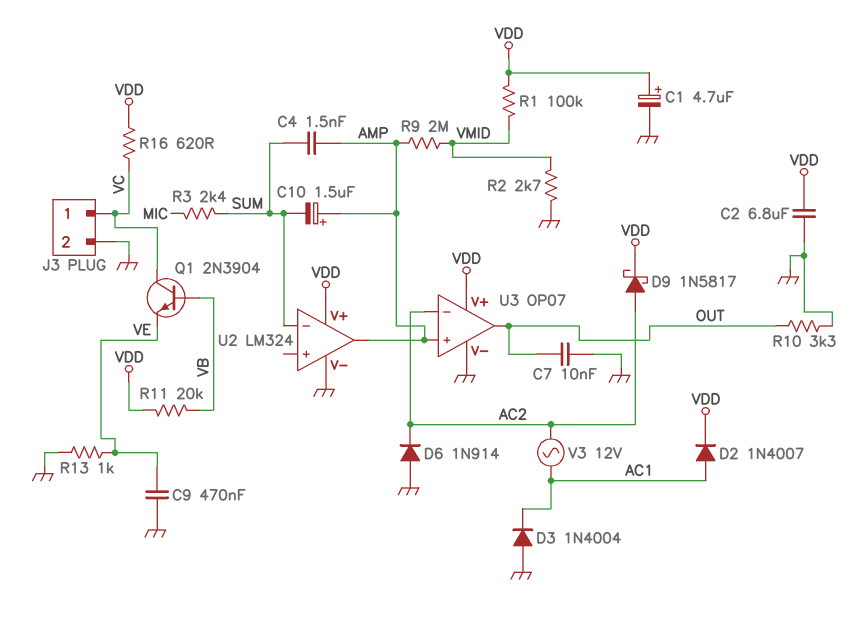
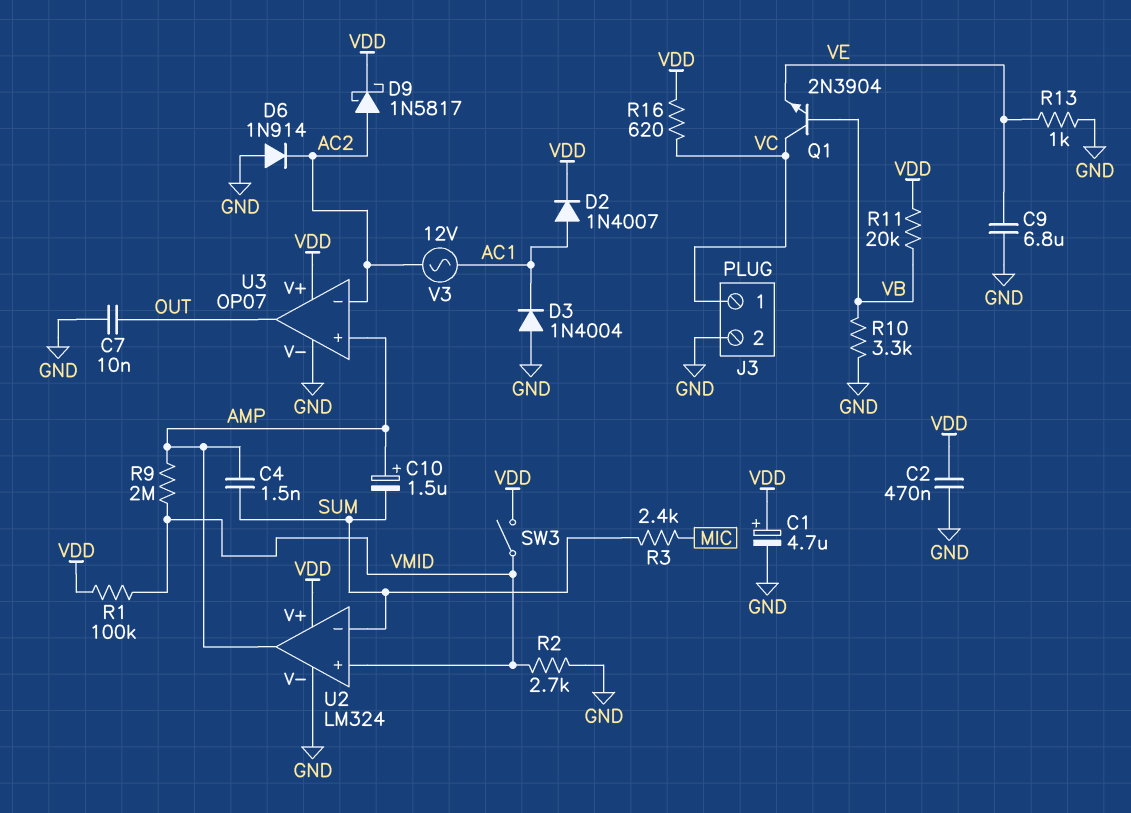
C2: 6.8uF (GND, VDD) -> 470nF (GND, VDD)
C9: 470nF (GND, VE) -> 6.8uF (GND, VE)
R10: 3.3k (GND, OUT) -> 3.3k (GND, VB)
SW3: none -> switch (VDD, VMID)
U2 pin in+: none -> VMID

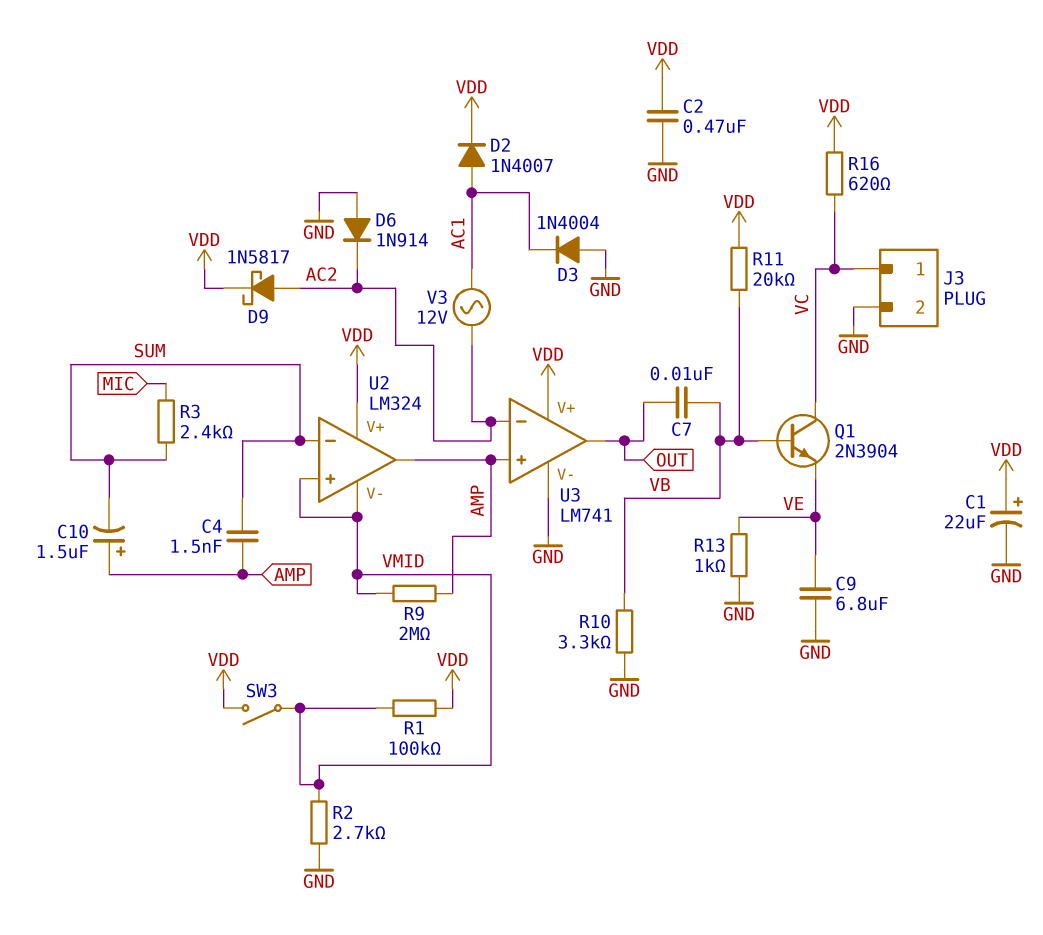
C1: 4.7uF (plus VDD, minus GND) -> 22uF (plus VDD, minus GND)
C7: 10nF (GND, OUT) -> 10nF (OUT, VB)
U2 pin V-: GND -> VMID
U3: OP07 -> LM741

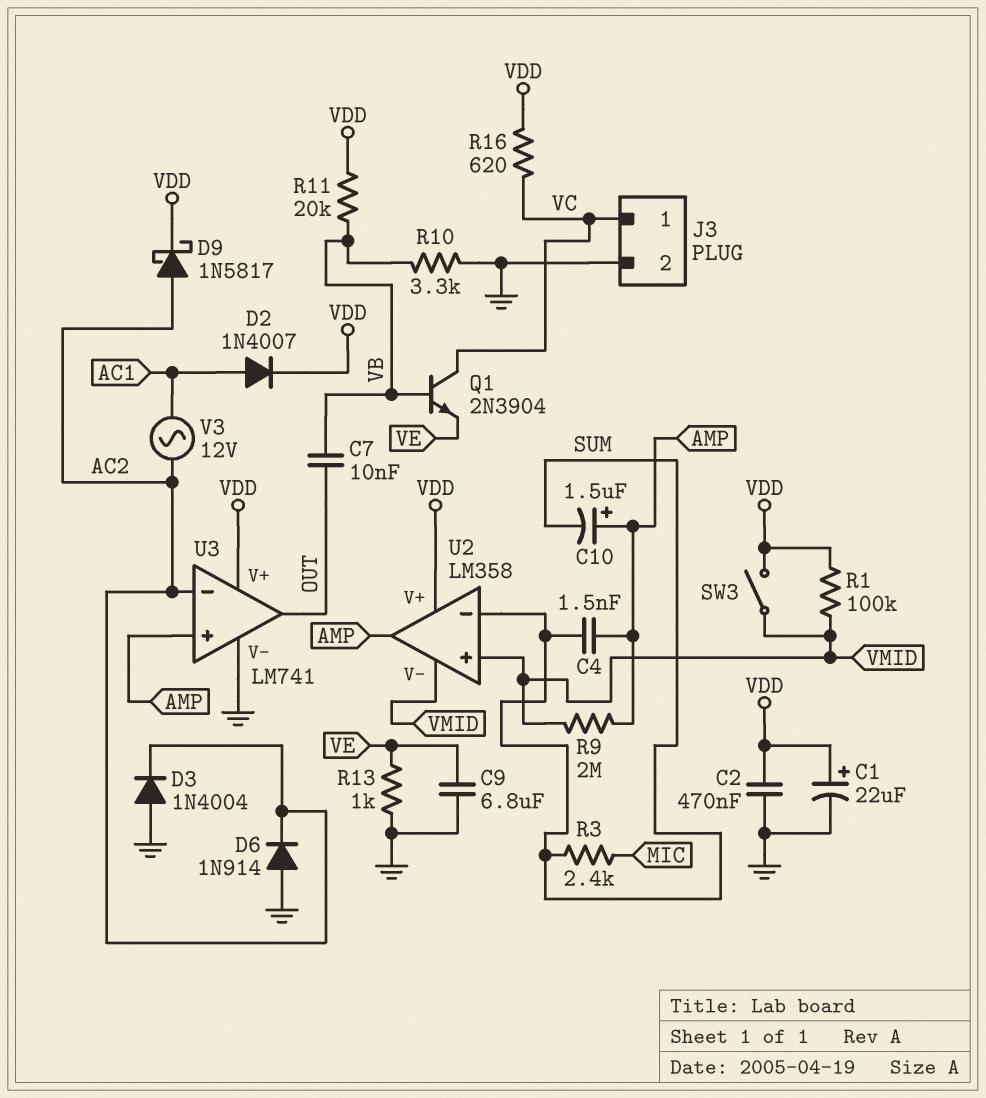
D3: diode 1N4004 (A GND, K AC1) -> diode 1N4004 (A GND, K AC2)
R2: 2.7k (GND, VMID) -> none
U2: LM324 -> LM358

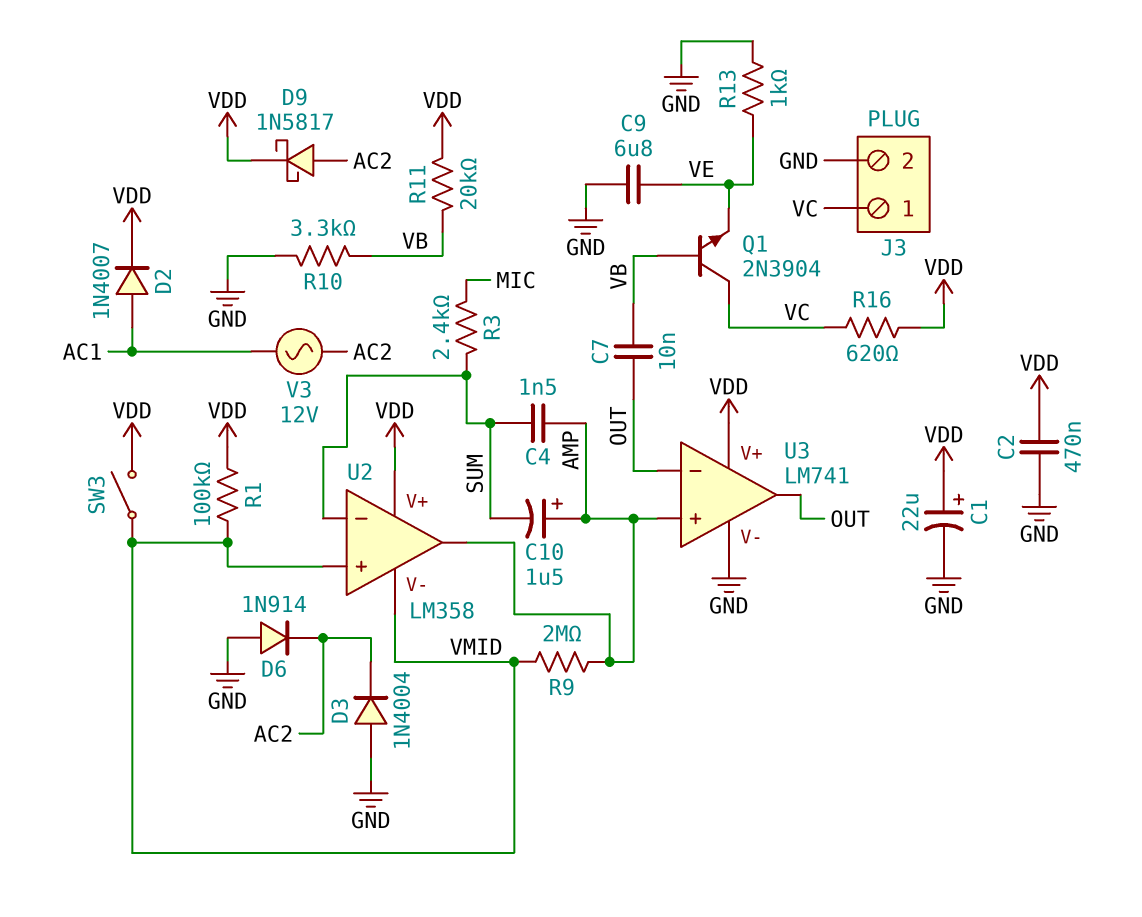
U3 pin in-: AC2 -> OUT

